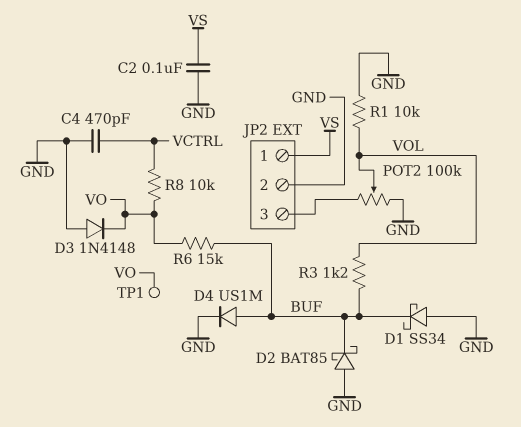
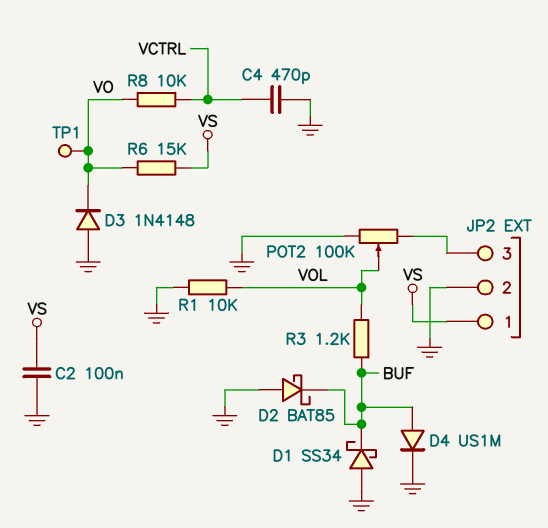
R6: 15k (BUF, VO) -> 15k (VO, VS)

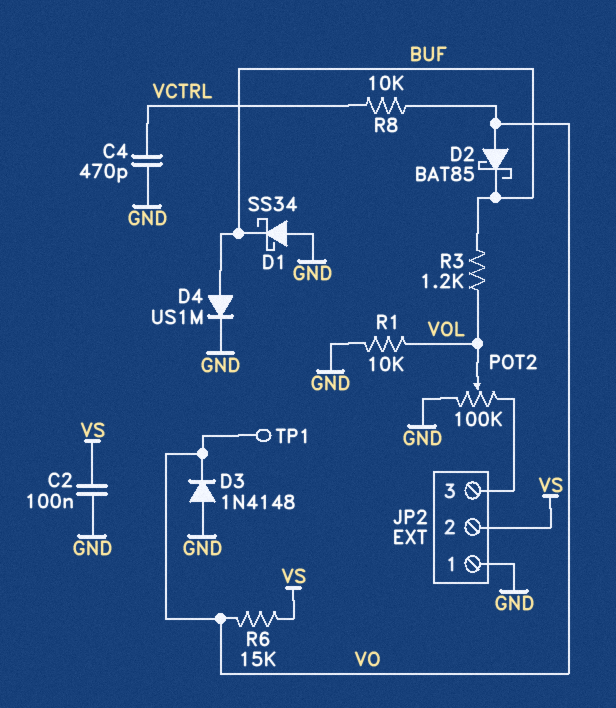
D2: schottky BAT85 (A GND, K BUF) -> schottky BAT85 (A VO, K BUF)
JP2 pin 1: VS -> GND
JP2 pin 2: GND -> VS

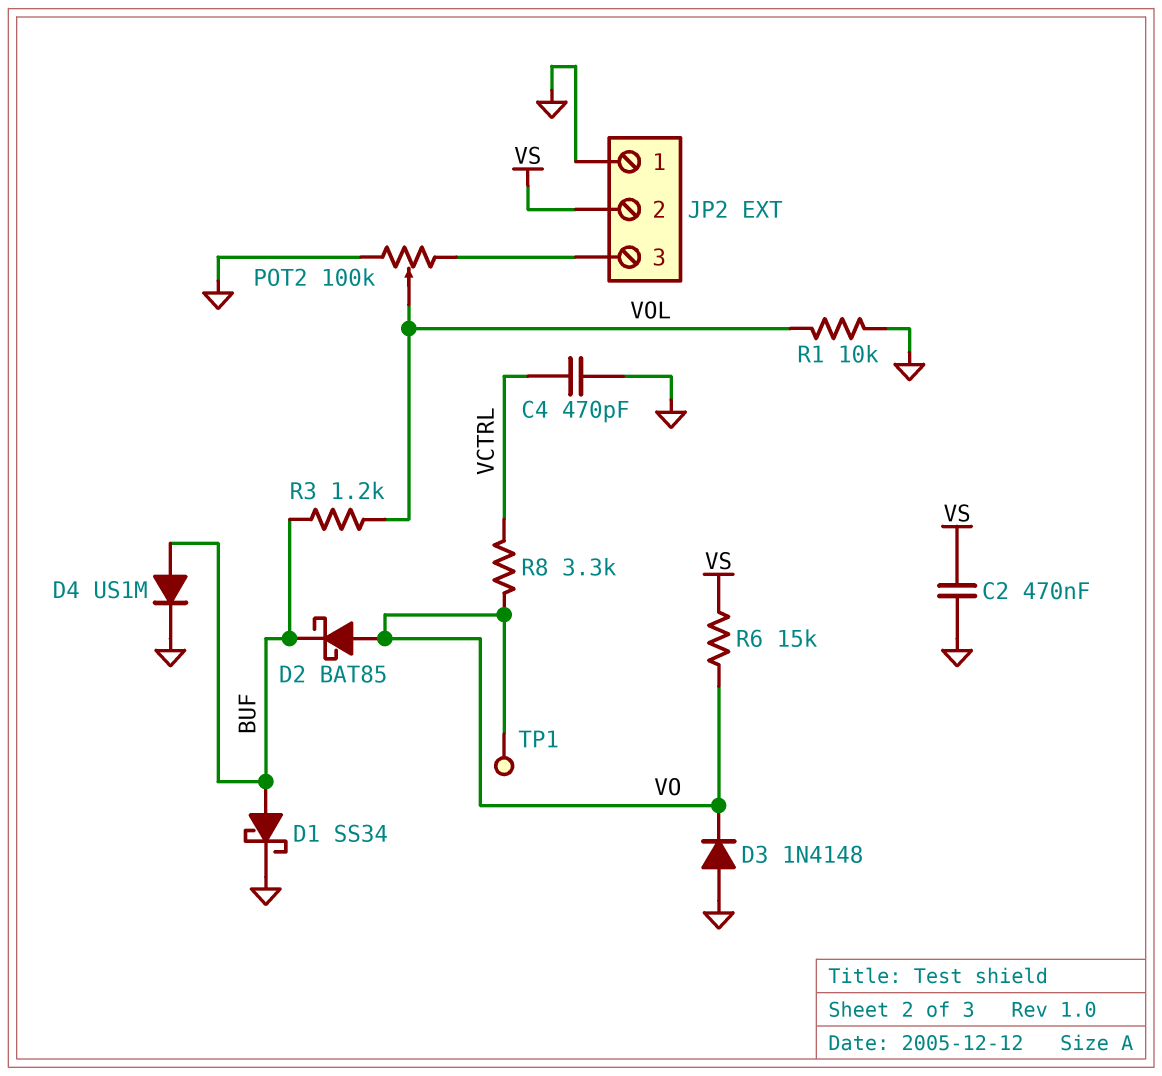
C2: 100nF (GND, VS) -> 470nF (GND, VS)
D1: schottky SS34 (A GND, K BUF) -> schottky SS34 (A BUF, K GND)
R8: 10k (VCTRL, VO) -> 3.3k (VCTRL, VO)

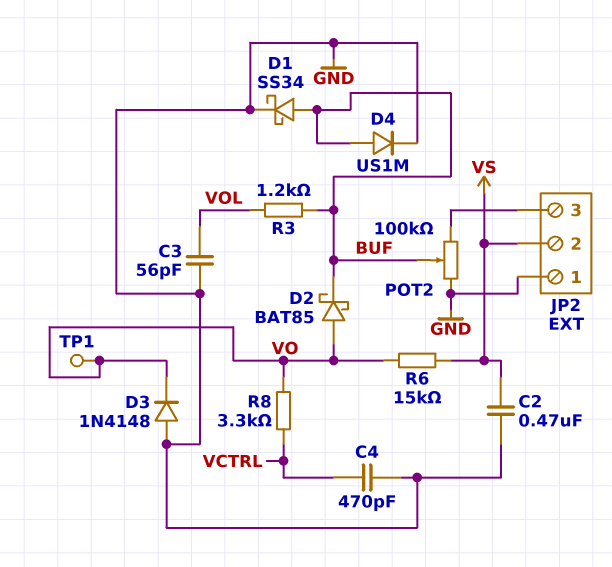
C3: none -> 56pF (GND, VOL)
POT2: 100k (GND, JP2/3, wiper VOL) -> 100k (GND, JP2/3, wiper BUF)
R1: 10k (GND, VOL) -> none

